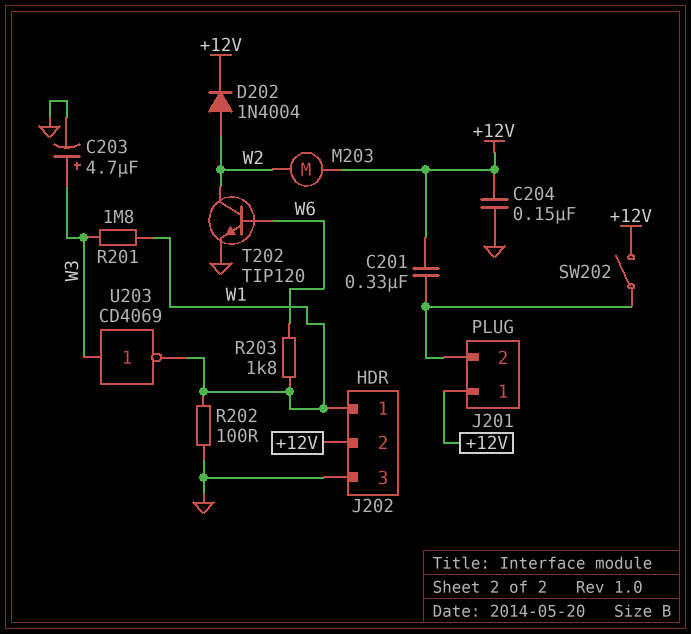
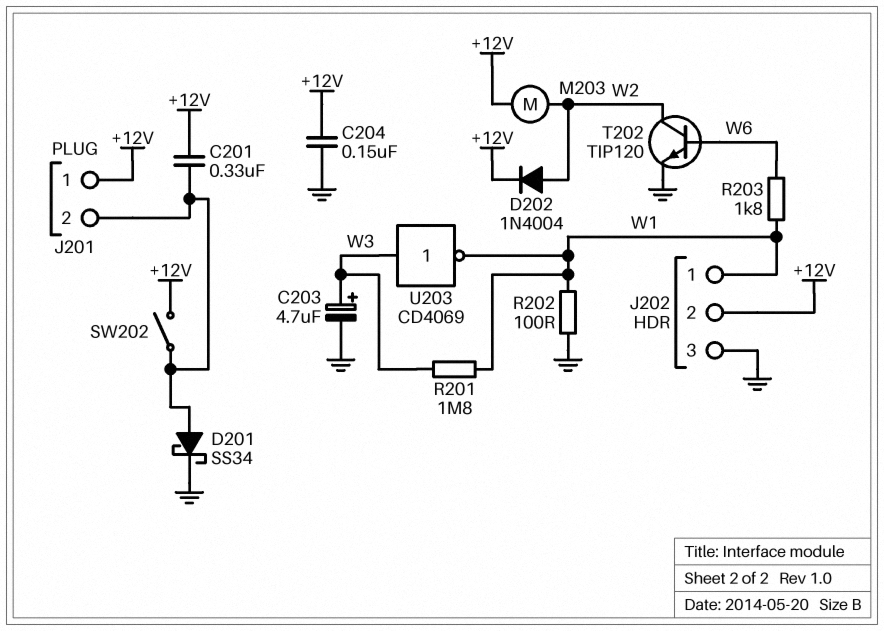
D201: none -> schottky SS34 (A J201/2, K GND)

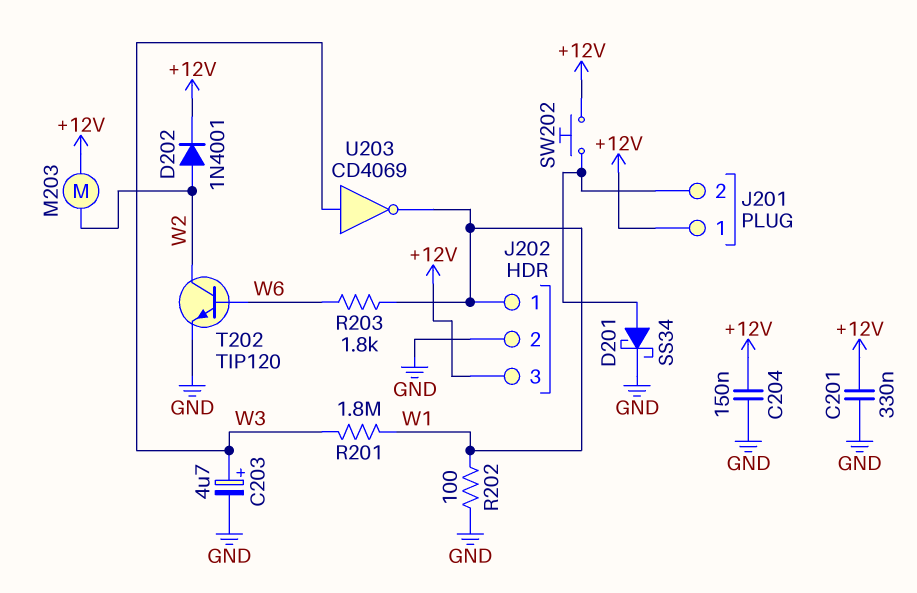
C201: 330nF (+12V, J201/2) -> 330nF (+12V, GND)
D202: diode 1N4004 (A W2, K +12V) -> diode 1N4001 (A W2, K +12V)
J202 pin 2: +12V -> GND
J202 pin 3: GND -> +12V
SW202: switch (+12V, J201/2) -> button (+12V, J201/2)

